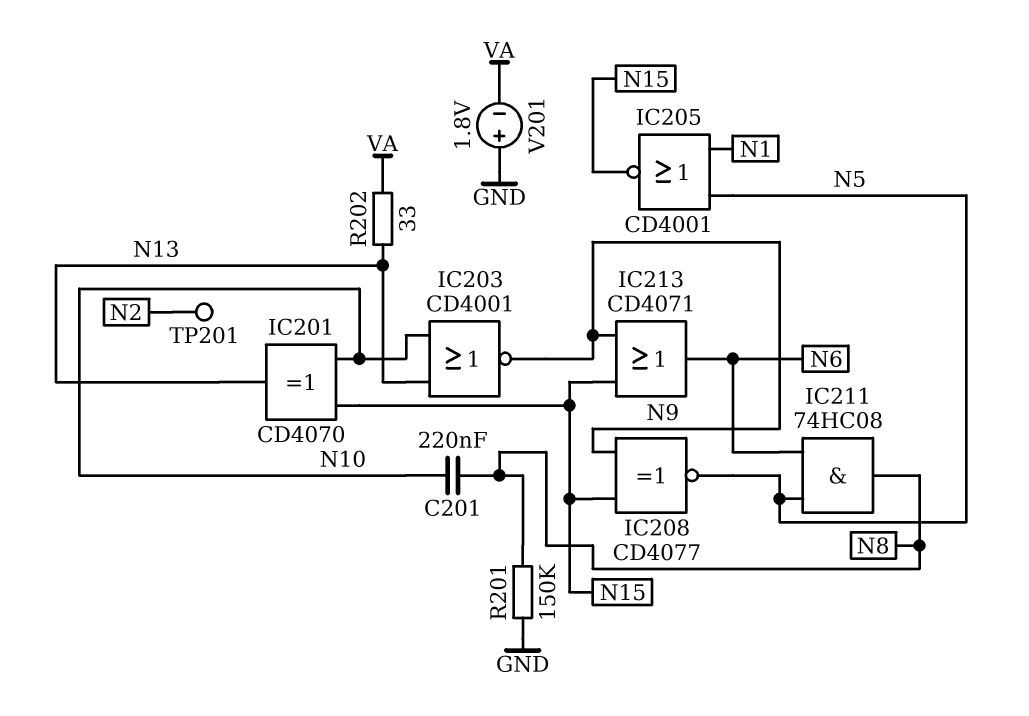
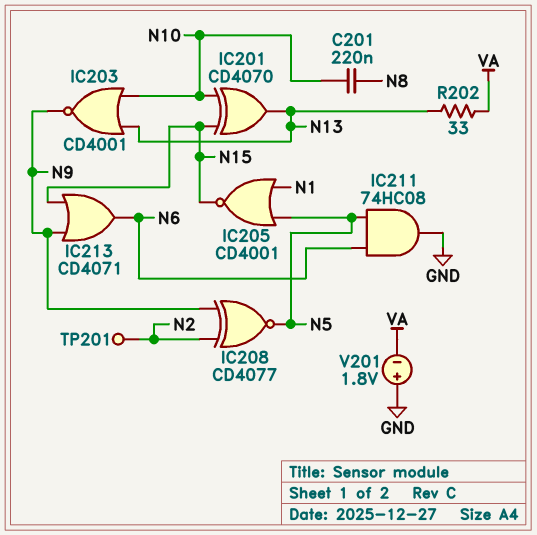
IC208: XNOR CD4077 (in N9, in N15, out N5) -> XNOR CD4077 (in N2, in N9, out N5)
IC211: AND 74HC08 (in N5, in N6, out N8) -> AND 74HC08 (in N5, in N6, out GND)
R201: 150k (GND, N8) -> none

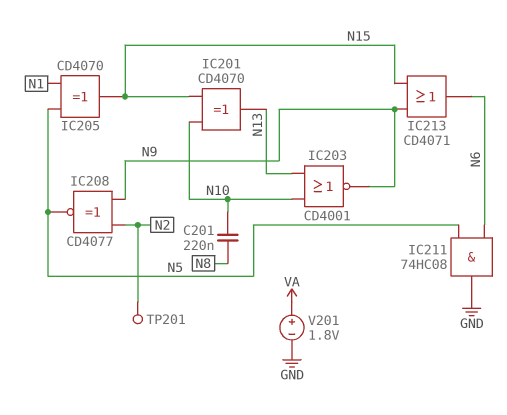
IC205: NOR CD4001 (in N1, in N5, out N15) -> XOR CD4070 (in N1, in N5, out N15)
R202: 33 (N13, VA) -> none
V201: 1.8V (plus GND, minus VA) -> 1.8V (plus VA, minus GND)

